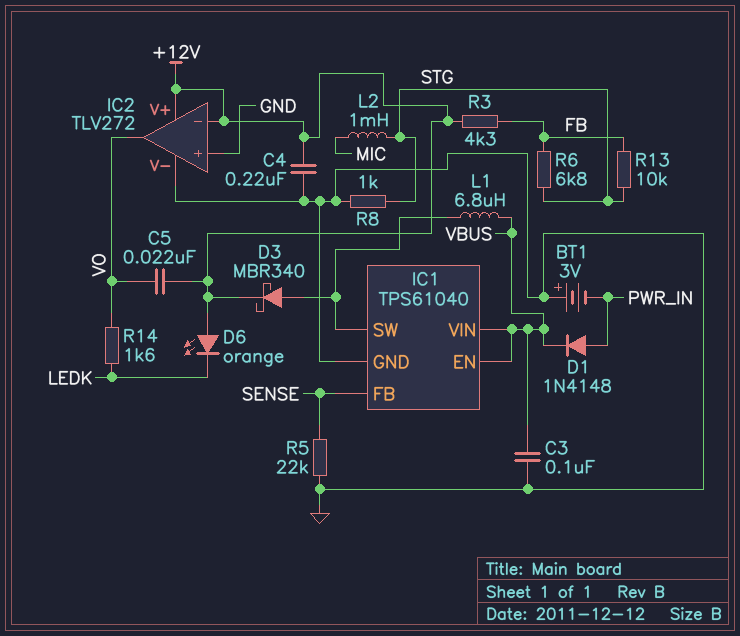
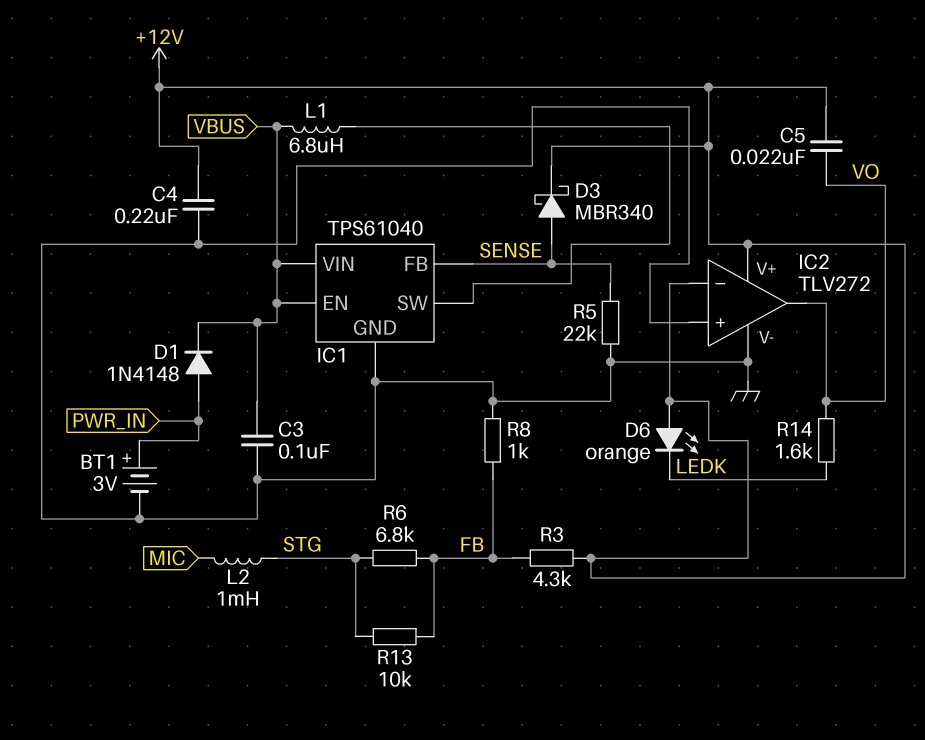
BT1: 3V (plus GND, minus PWR_IN) -> 3V (plus PWR_IN, minus GND)
D3: schottky MBR340 (A IC1/SW, K +12V) -> schottky MBR340 (A SENSE, K +12V)
R8: 1k (GND, STG) -> 1k (FB, GND)

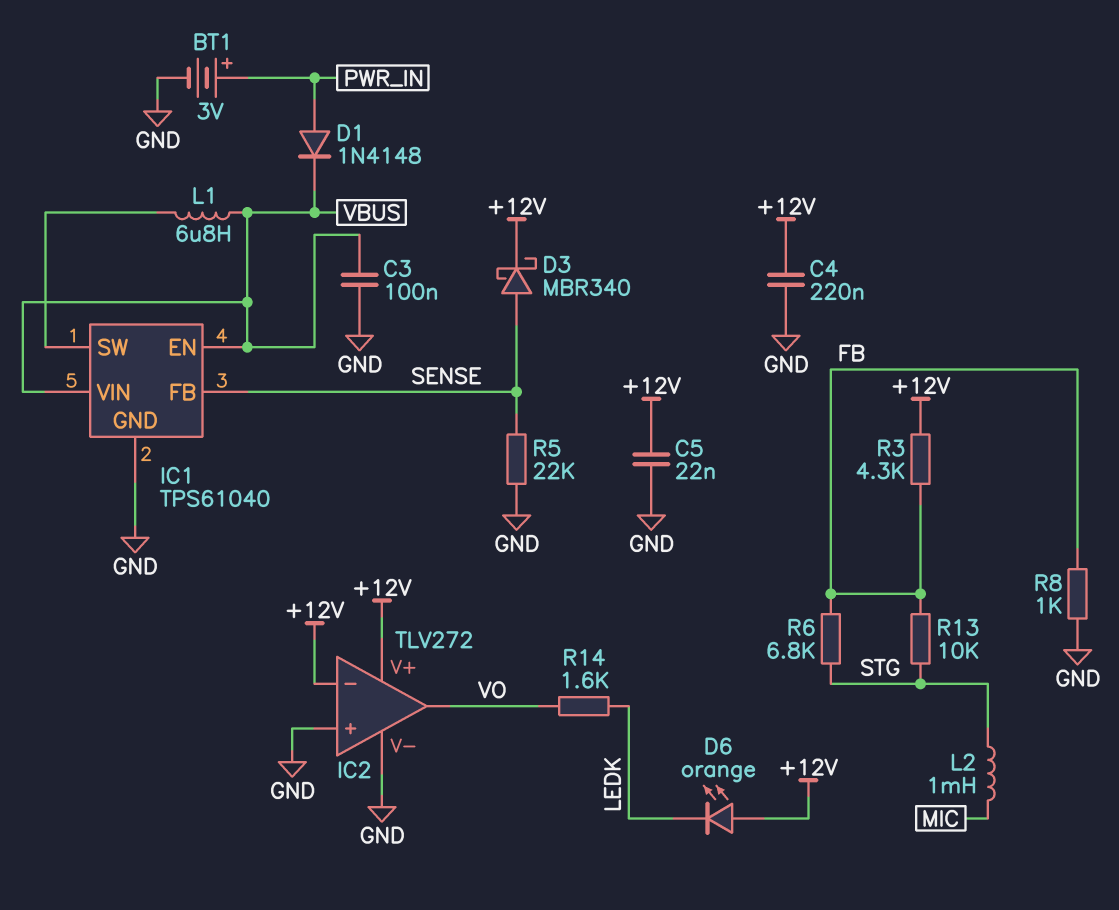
C5: 22nF (+12V, VO) -> 22nF (+12V, GND)

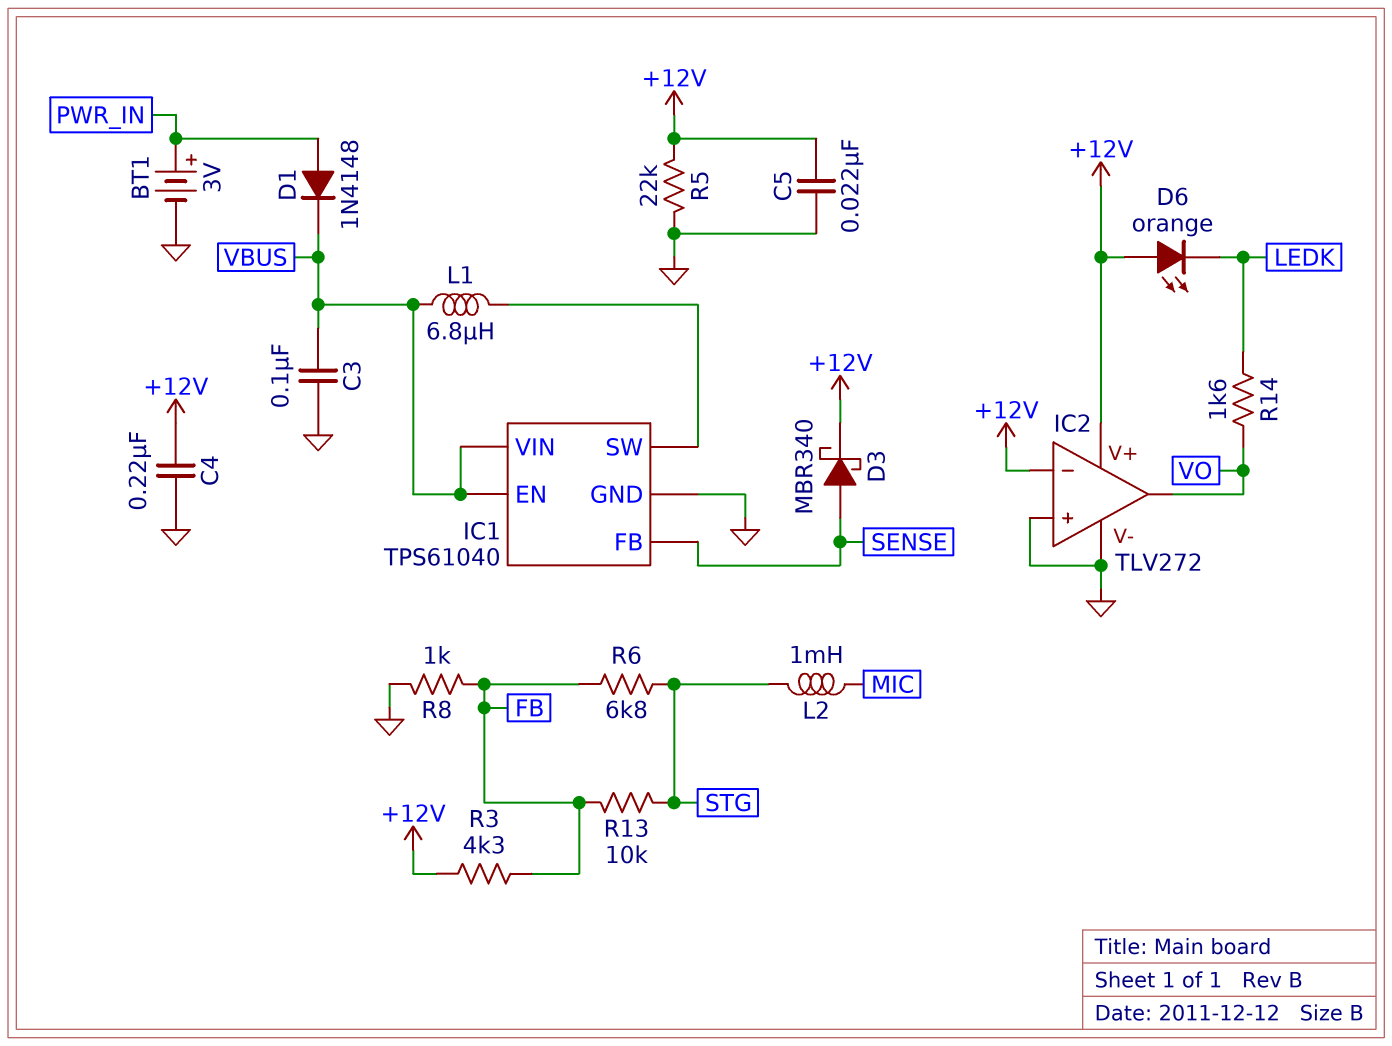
R5: 22k (GND, SENSE) -> 22k (+12V, GND)

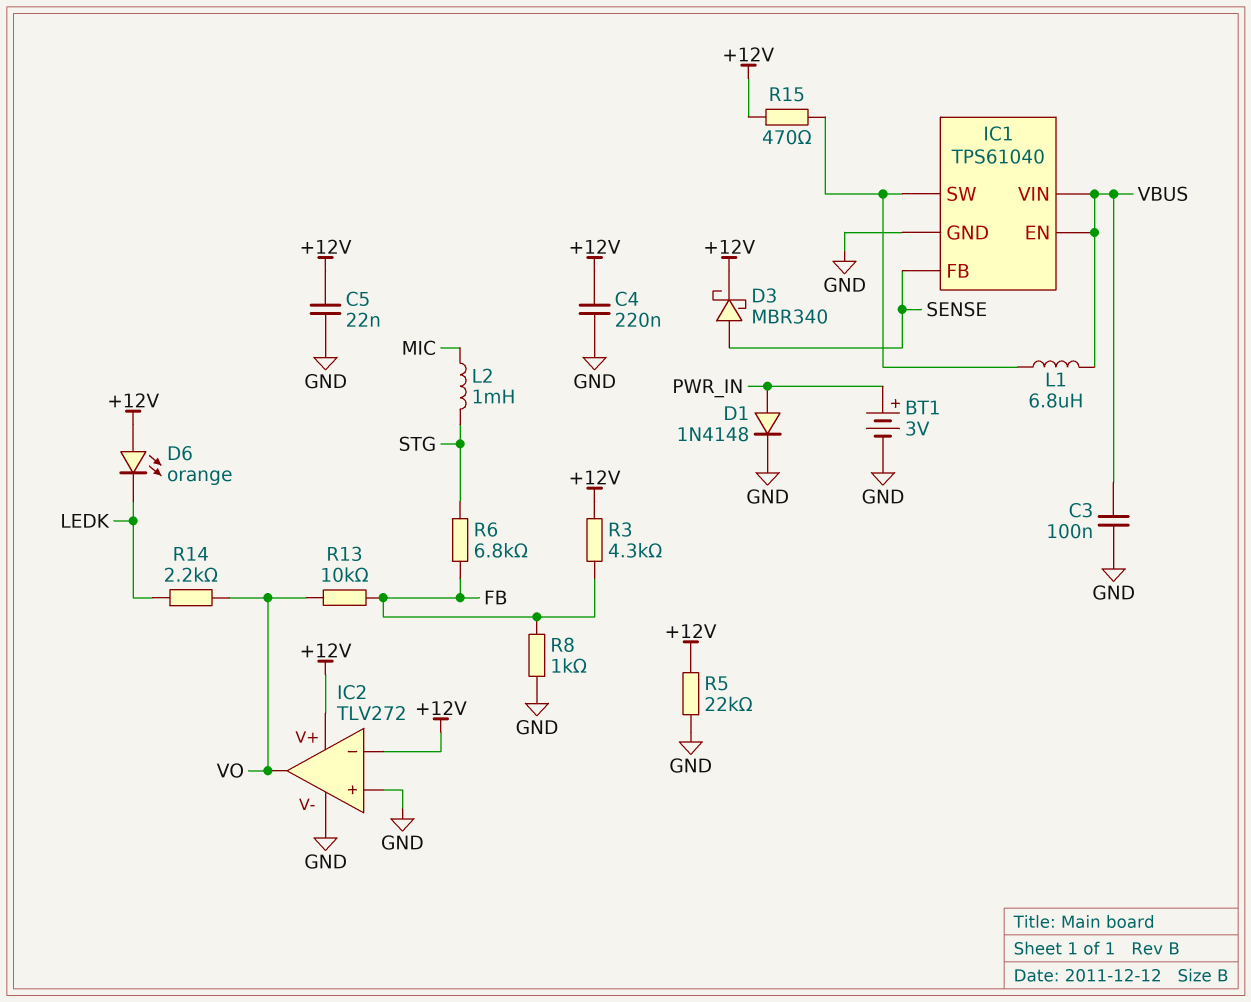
D1: diode 1N4148 (A PWR_IN, K VBUS) -> diode 1N4148 (A PWR_IN, K GND)
R13: 10k (FB, STG) -> 10k (FB, VO)
R14: 1.6k (LEDK, VO) -> 2.2k (LEDK, VO)
R15: none -> 470 (+12V, IC1/SW)

